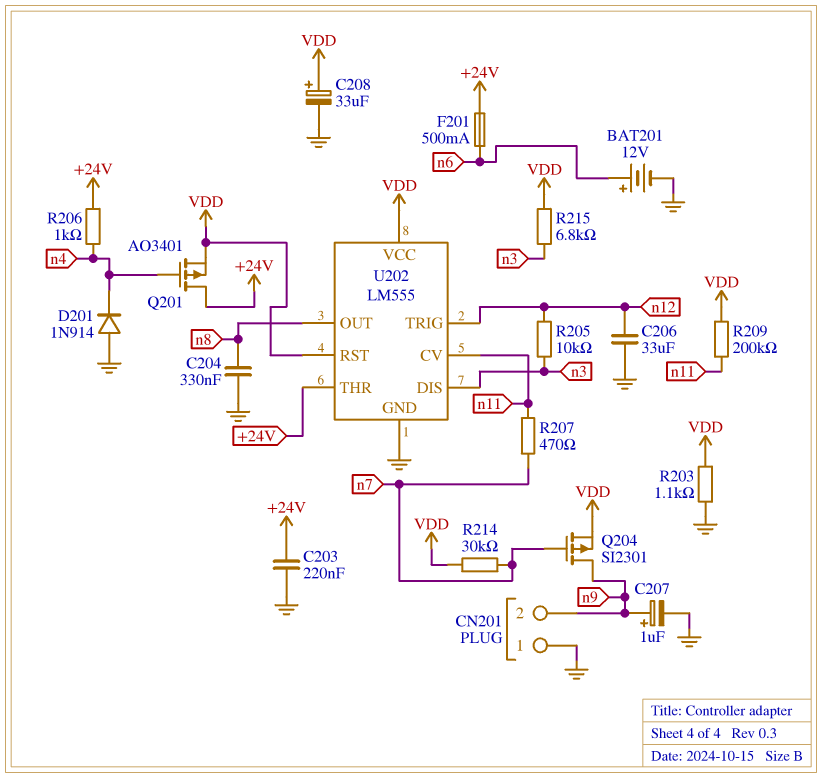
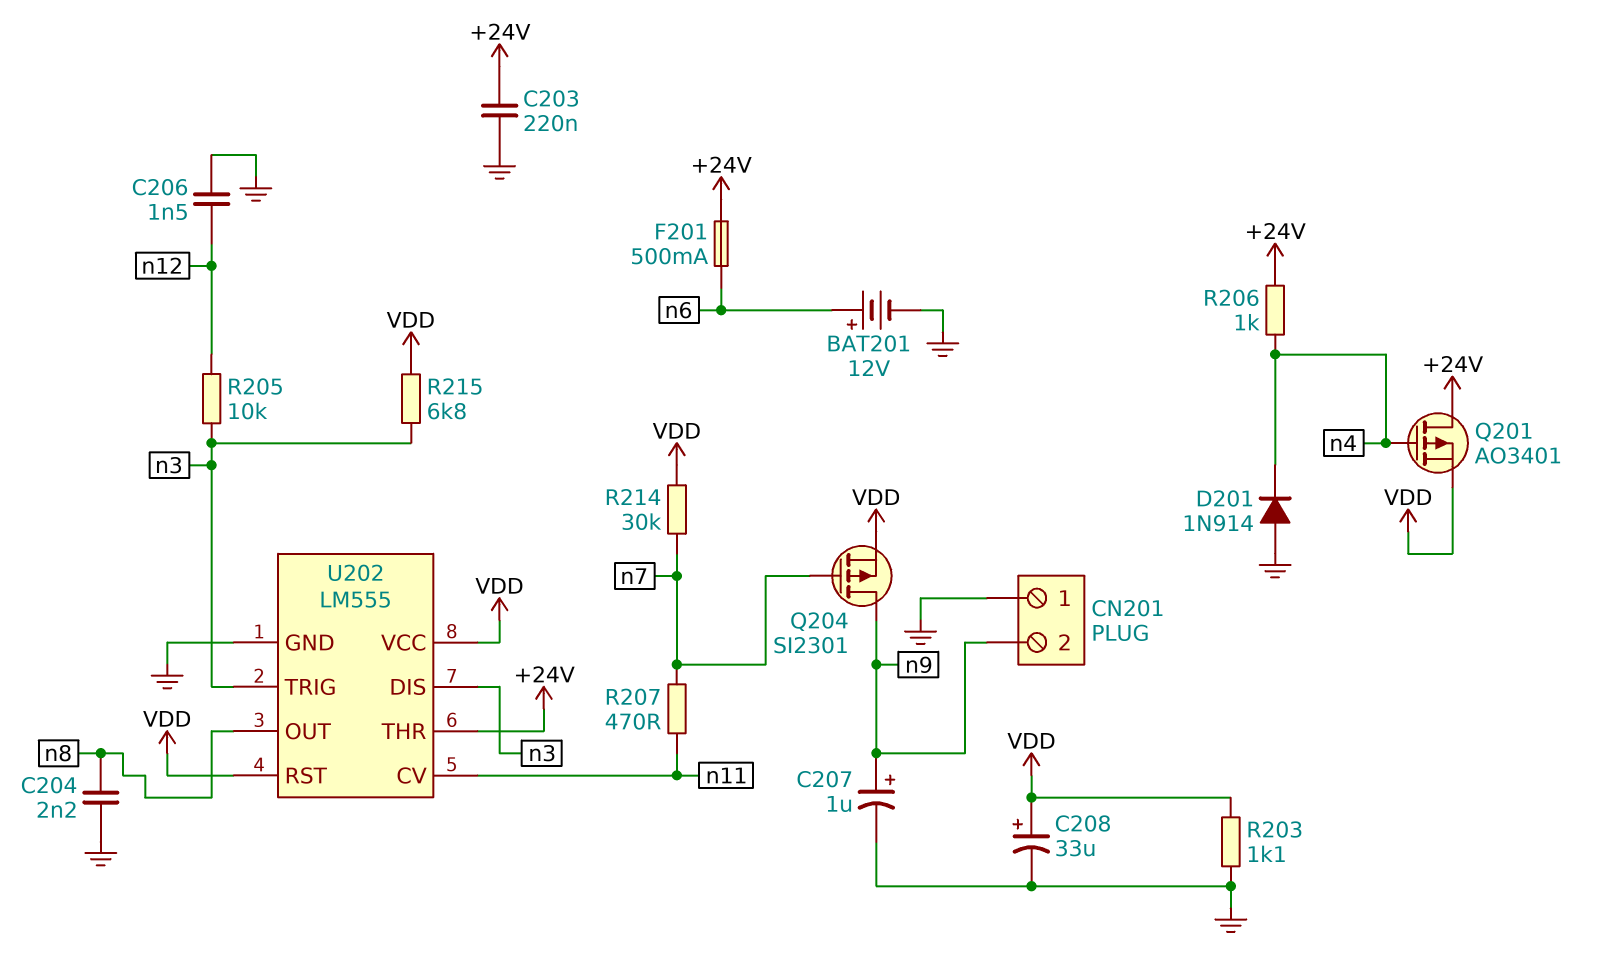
C204: 330nF (GND, n8) -> 2.2nF (GND, n8)
C206: 33uF (GND, n12) -> 1.5nF (GND, n12)
R209: 200k (VDD, n11) -> none
U202 pin TRIG: n12 -> n3

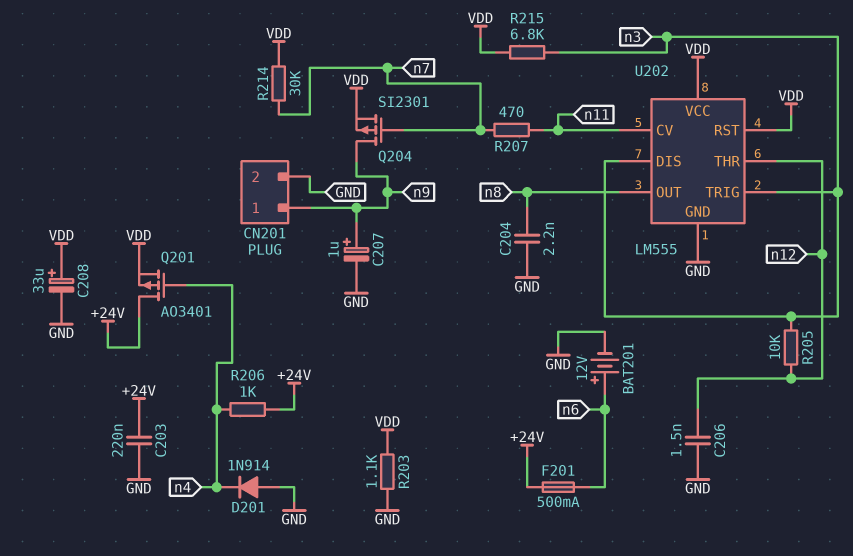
CN201 pin 1: GND -> n9
CN201 pin 2: n9 -> GND
U202 pin THR: +24V -> n12

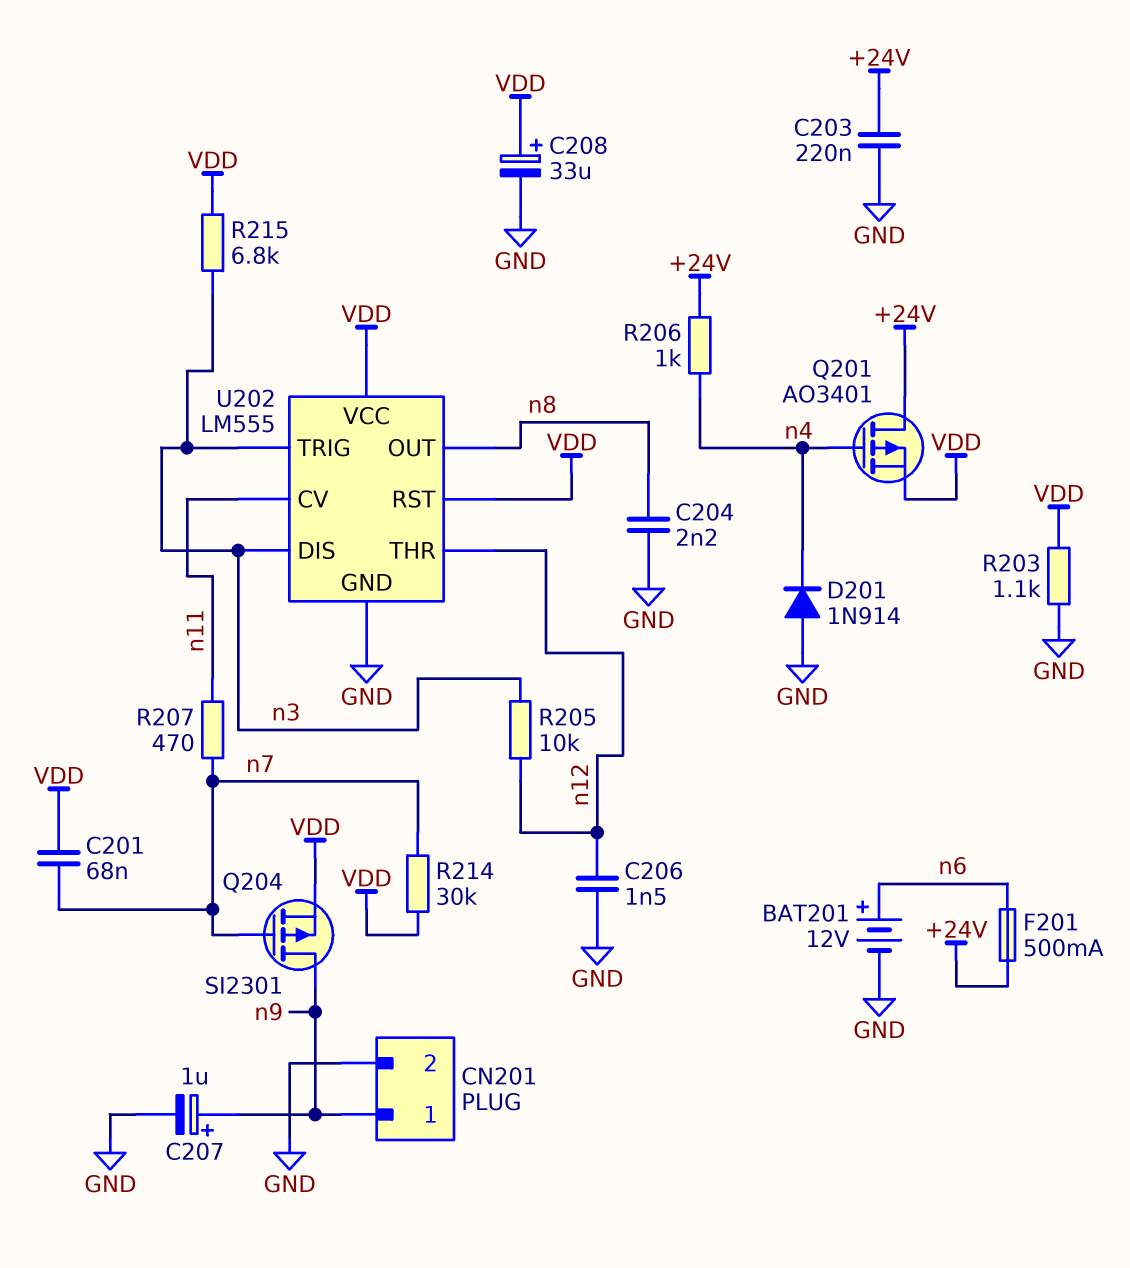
C201: none -> 68nF (VDD, n7)

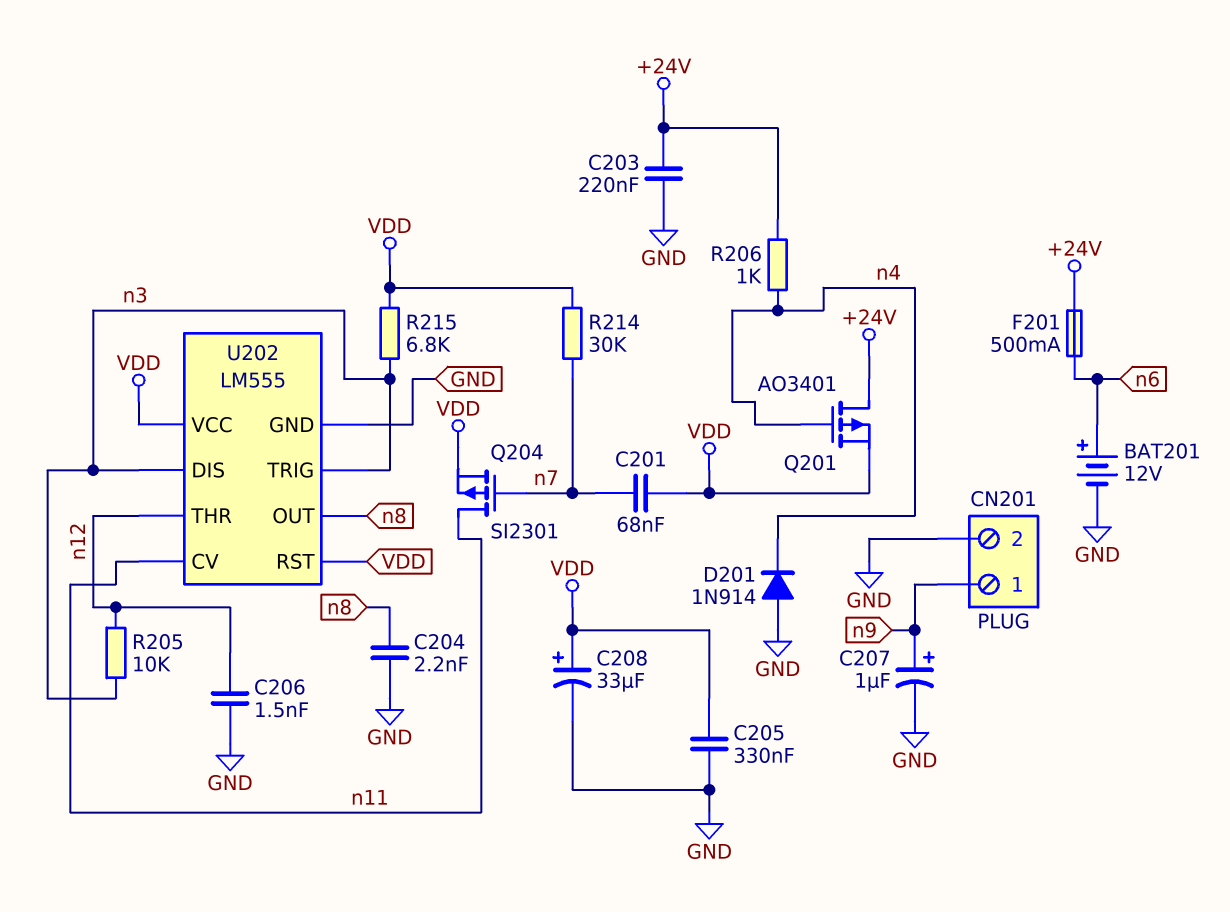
C205: none -> 330nF (GND, VDD)
Q204: PMOS SI2301 (G n7, D n9, S VDD) -> PMOS SI2301 (G n7, D n11, S VDD)
R203: 1.1k (GND, VDD) -> none
R207: 470 (n7, n11) -> none

